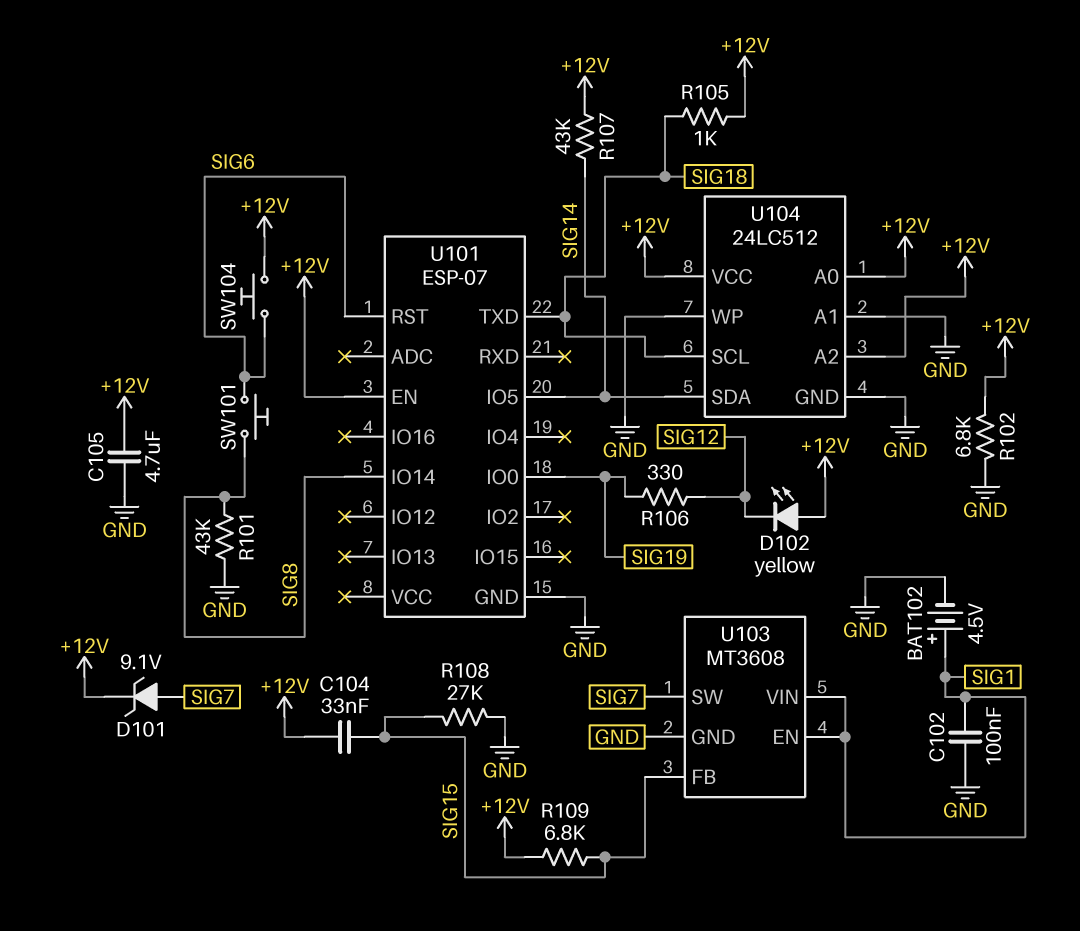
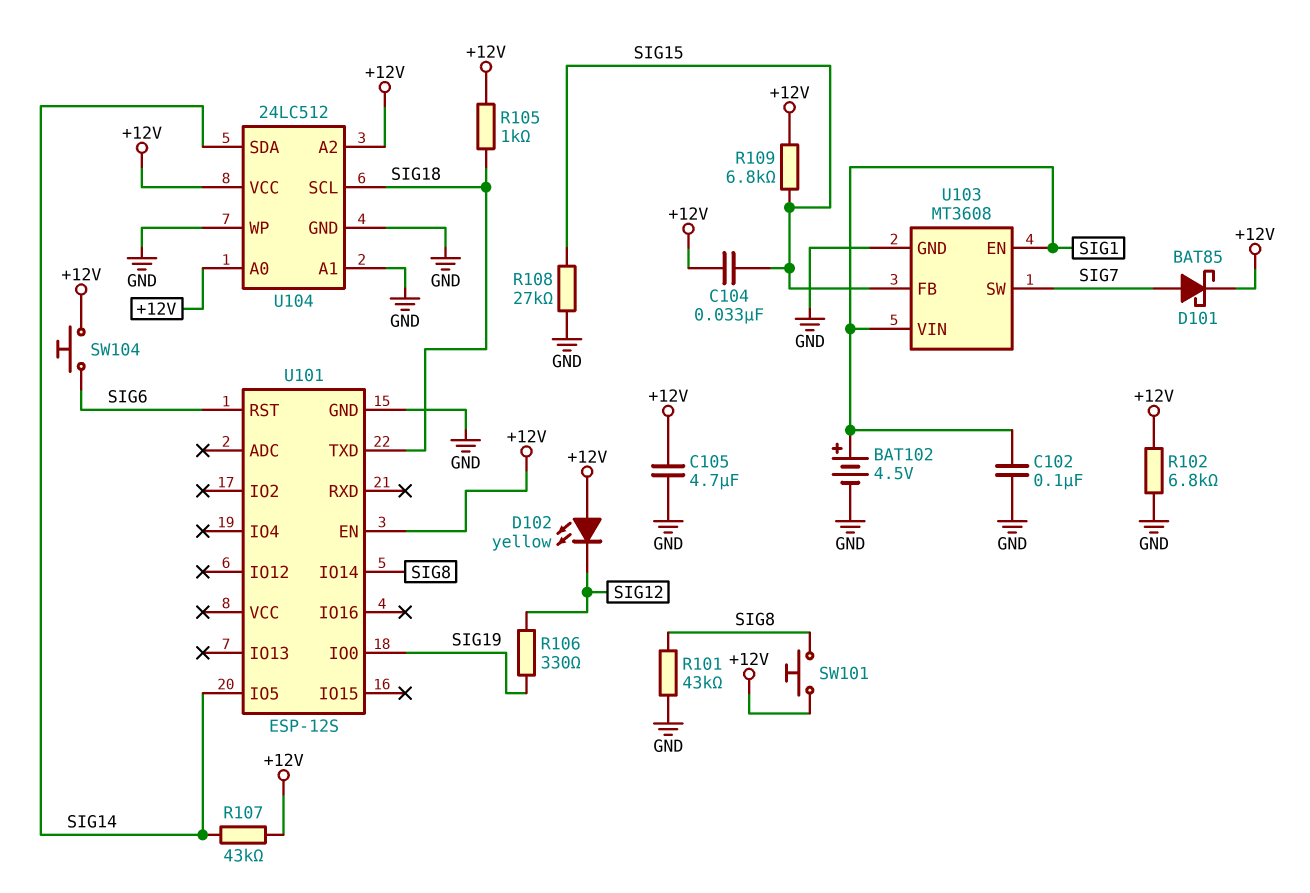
D101: zener 9.1V (A SIG7, K +12V) -> schottky BAT85 (A SIG7, K +12V)
SW101: button (SIG6, SIG8) -> button (+12V, SIG8)
U101: ESP-07 -> ESP-12S

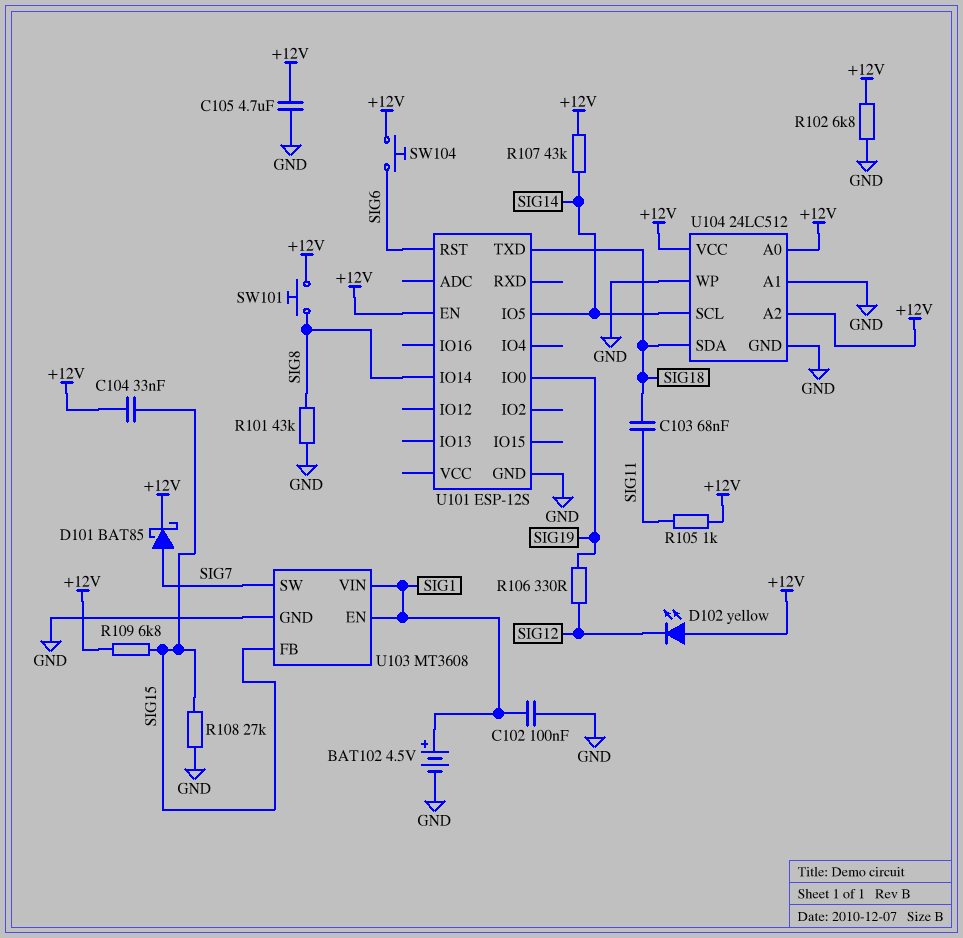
C103: none -> 68nF (SIG11, SIG18)
R105: 1k (+12V, SIG18) -> 1k (+12V, SIG11)
U104 pin SCL: SIG18 -> SIG14
U104 pin SDA: SIG14 -> SIG18

